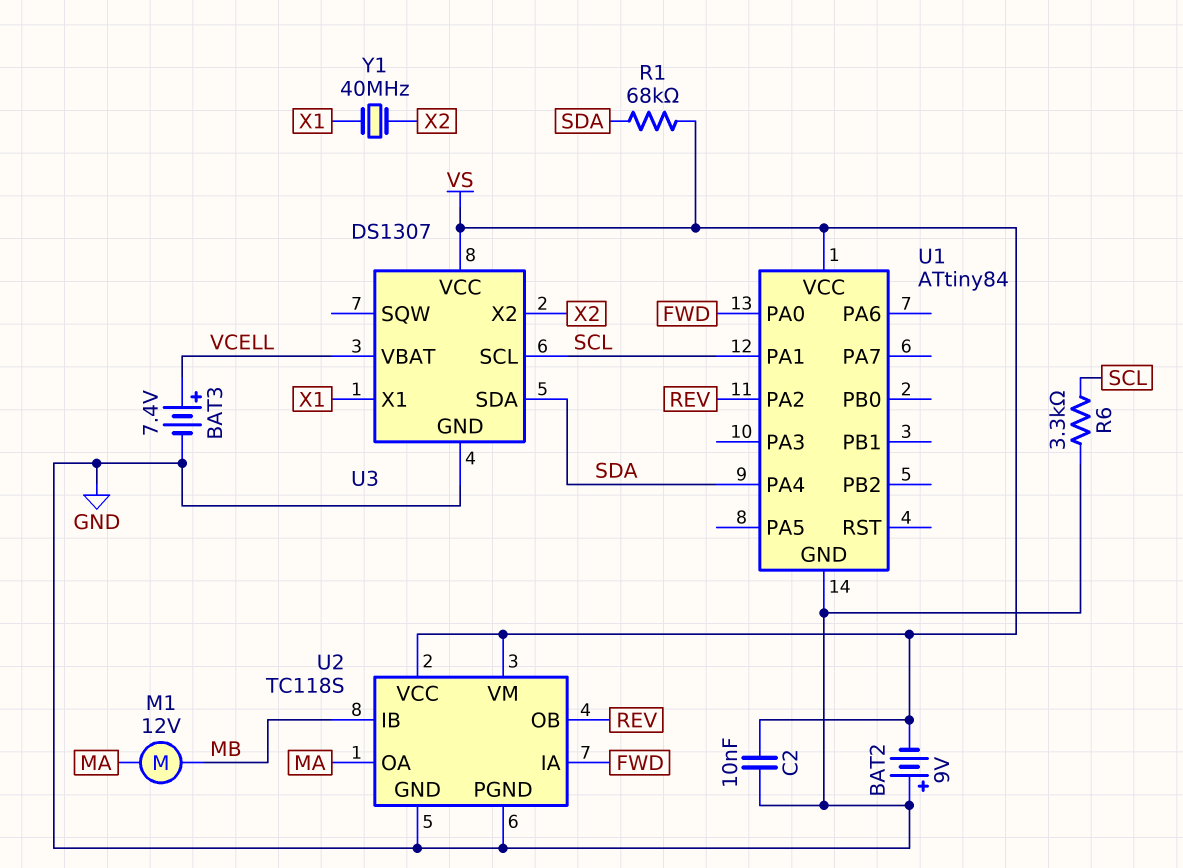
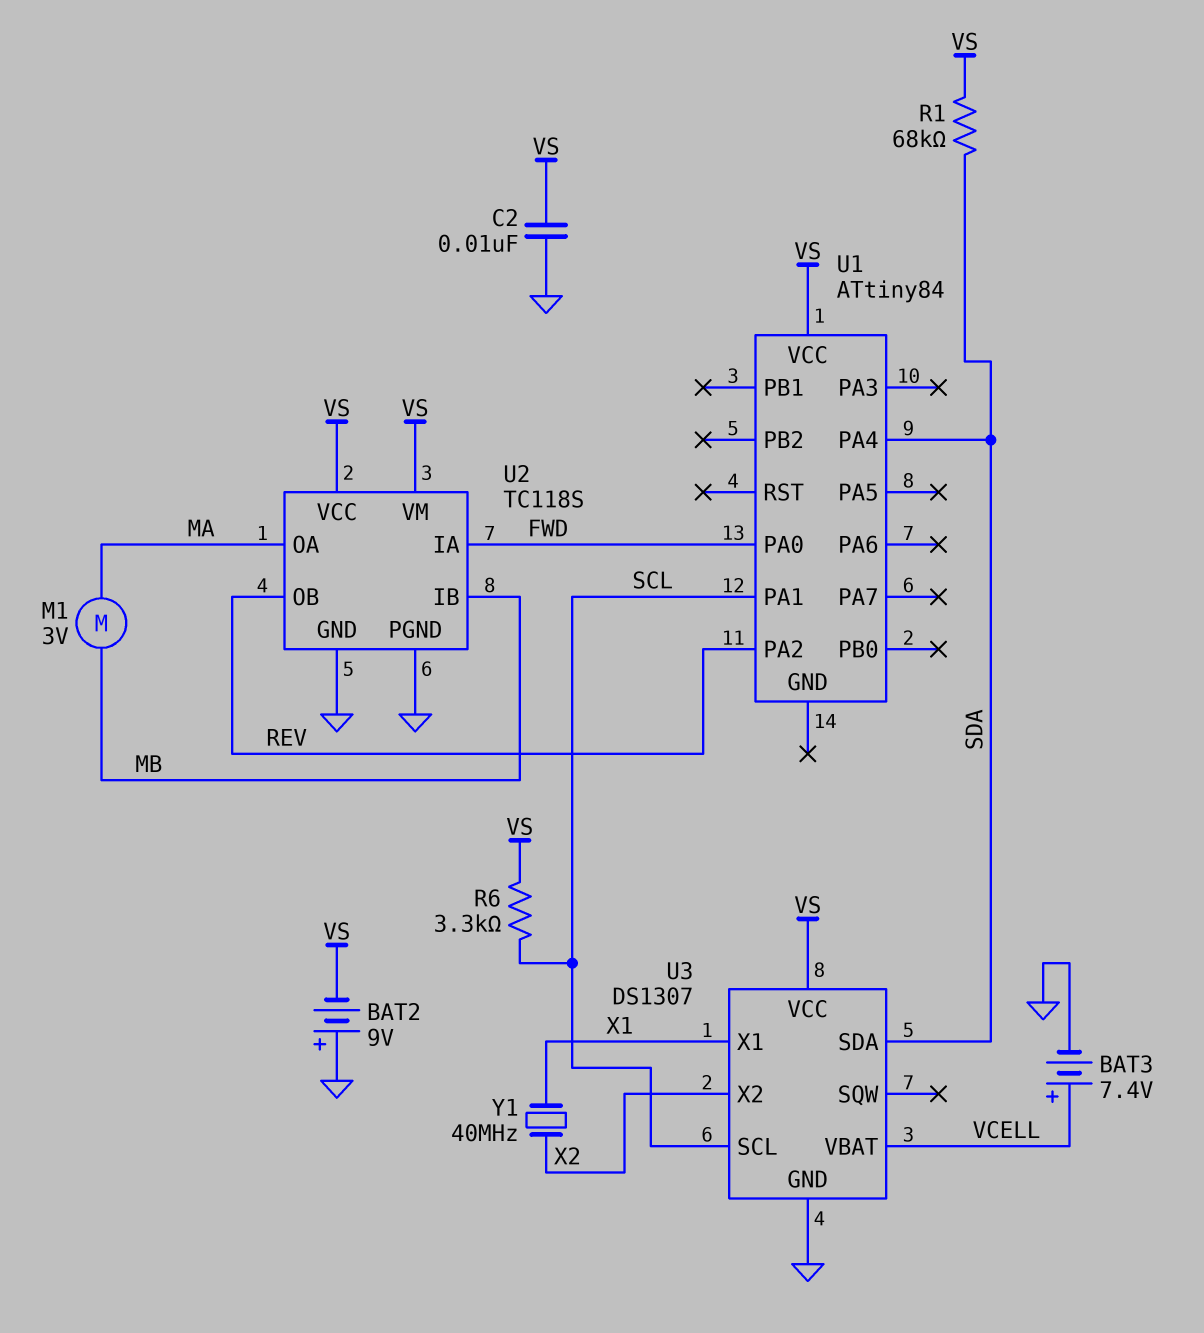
M1: motor 12V (MA, MB) -> motor 3V (MA, MB)
R6: 3.3k (GND, SCL) -> 3.3k (SCL, VS)
U1 pin GND: GND -> none

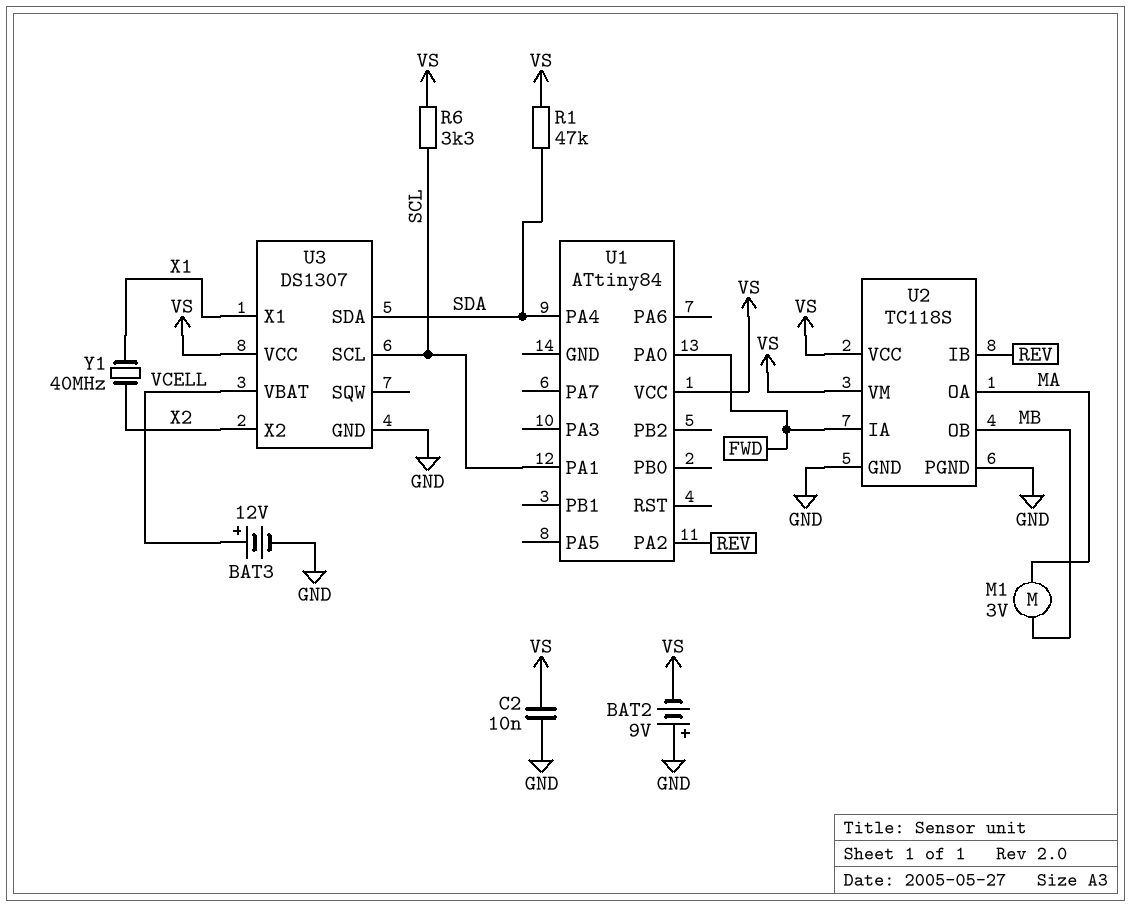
BAT3: 7.4V (plus VCELL, minus GND) -> 12V (plus VCELL, minus GND)
R1: 68k (SDA, VS) -> 47k (SDA, VS)
U2 pin IB: MB -> REV
U2 pin OB: REV -> MB

